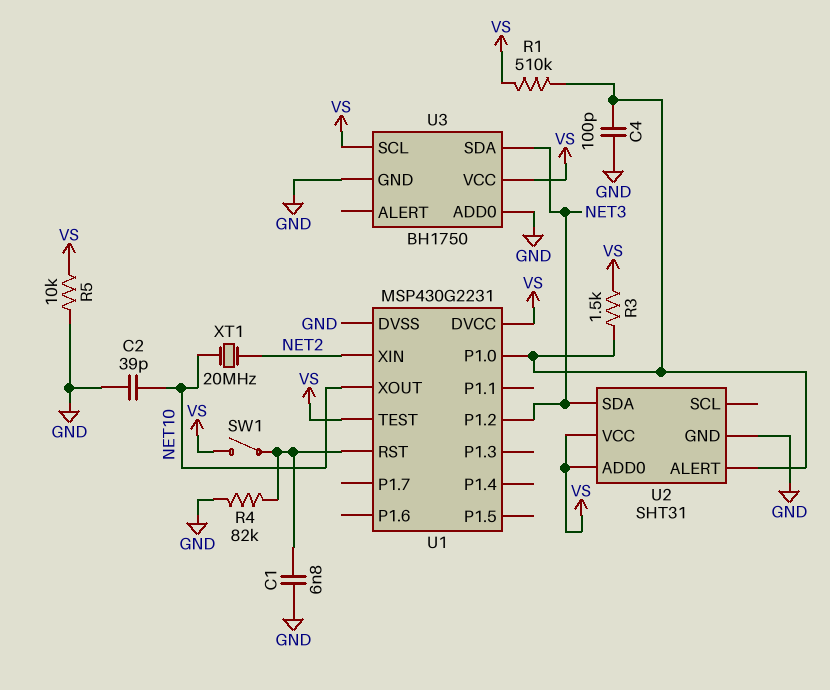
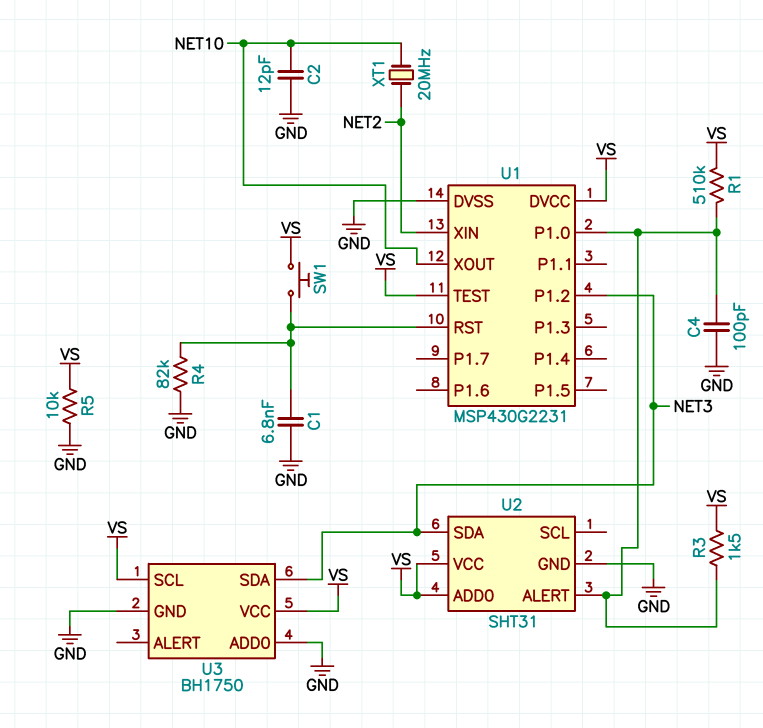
C2: 39pF (GND, NET10) -> 12pF (GND, NET10)
SW1: switch (U1/RST, VS) -> button (U1/RST, VS)

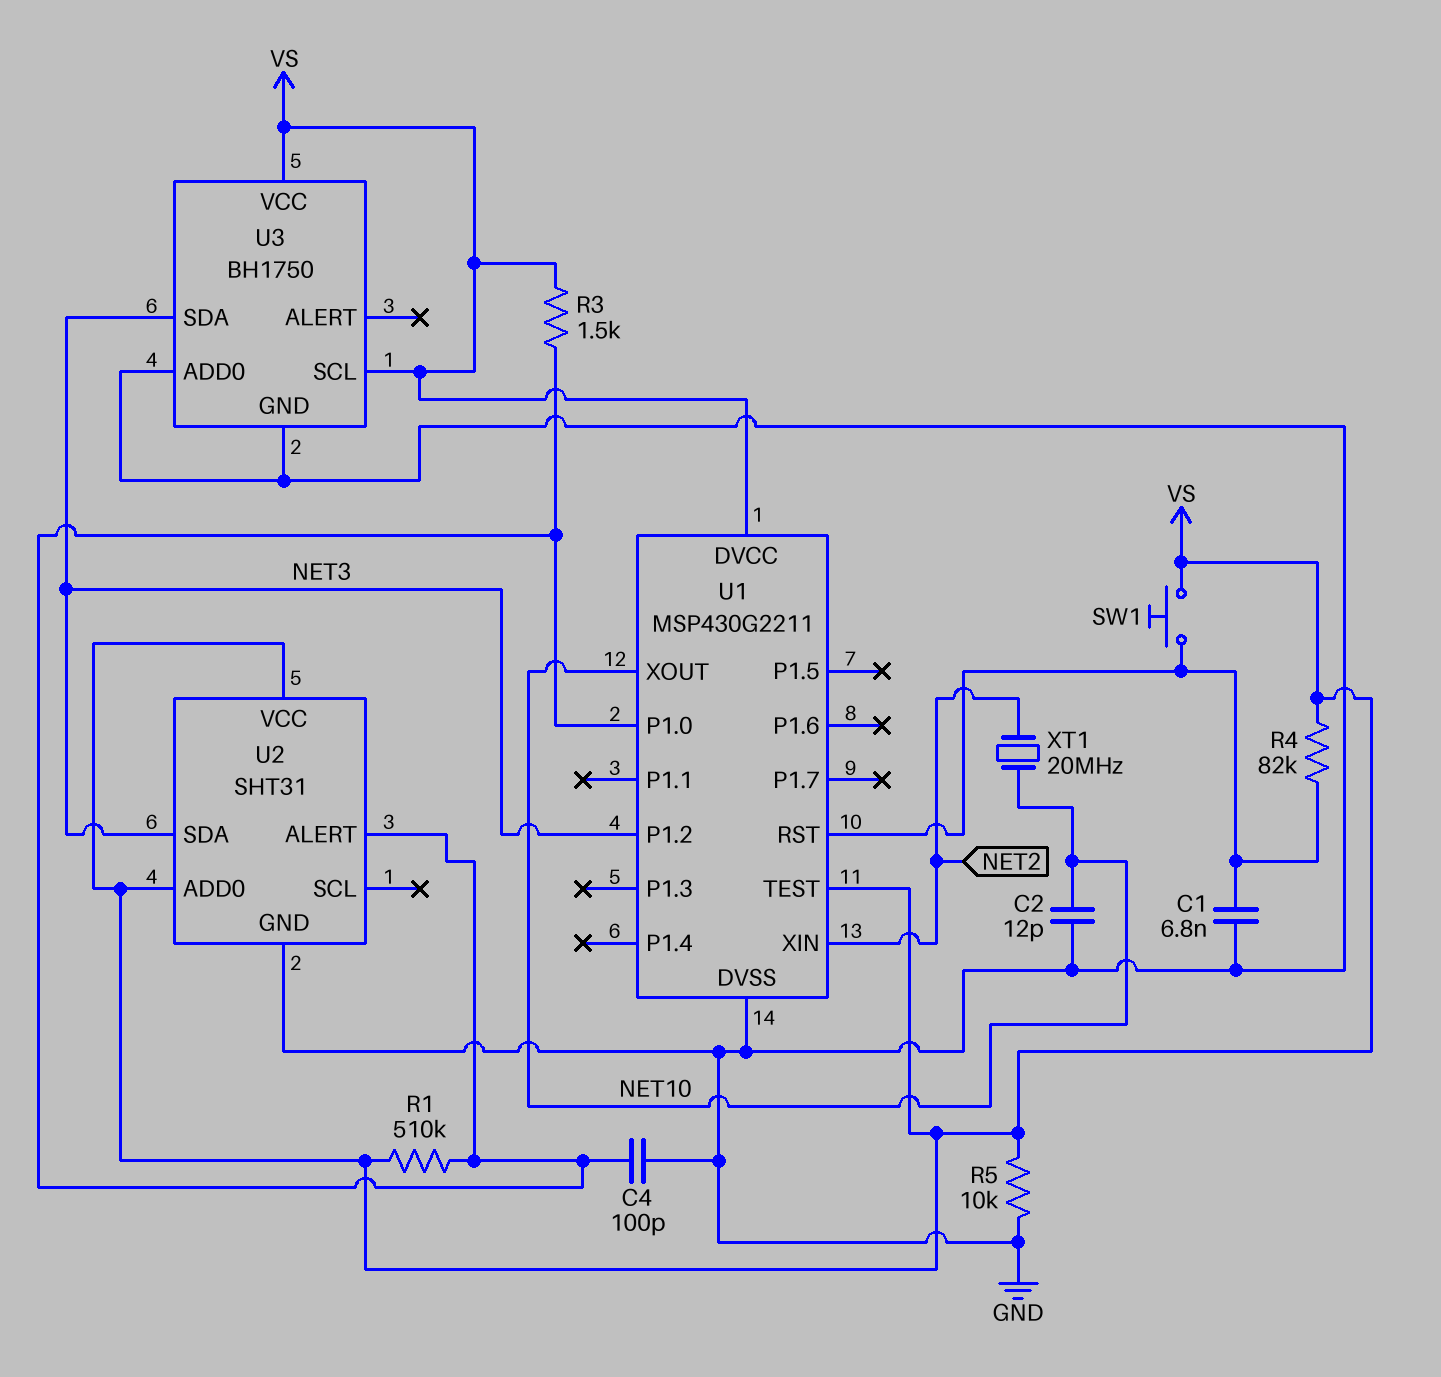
R4: 82k (GND, U1/RST) -> 82k (U1/RST, VS)
U1: MSP430G2231 -> MSP430G2211

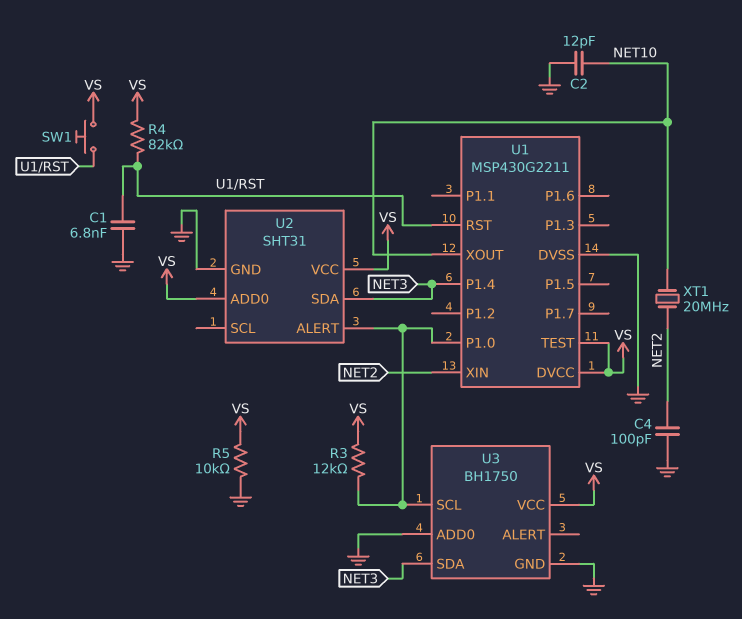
C4: 100pF (GND, U1/P1.0) -> 100pF (GND, NET2)
R1: 510k (U1/P1.0, VS) -> none
R3: 1.5k (U1/P1.0, VS) -> 12k (U1/P1.0, VS)
U1 pin P1.2: NET3 -> none
U1 pin P1.4: none -> NET3
U3 pin SCL: VS -> U1/P1.0

